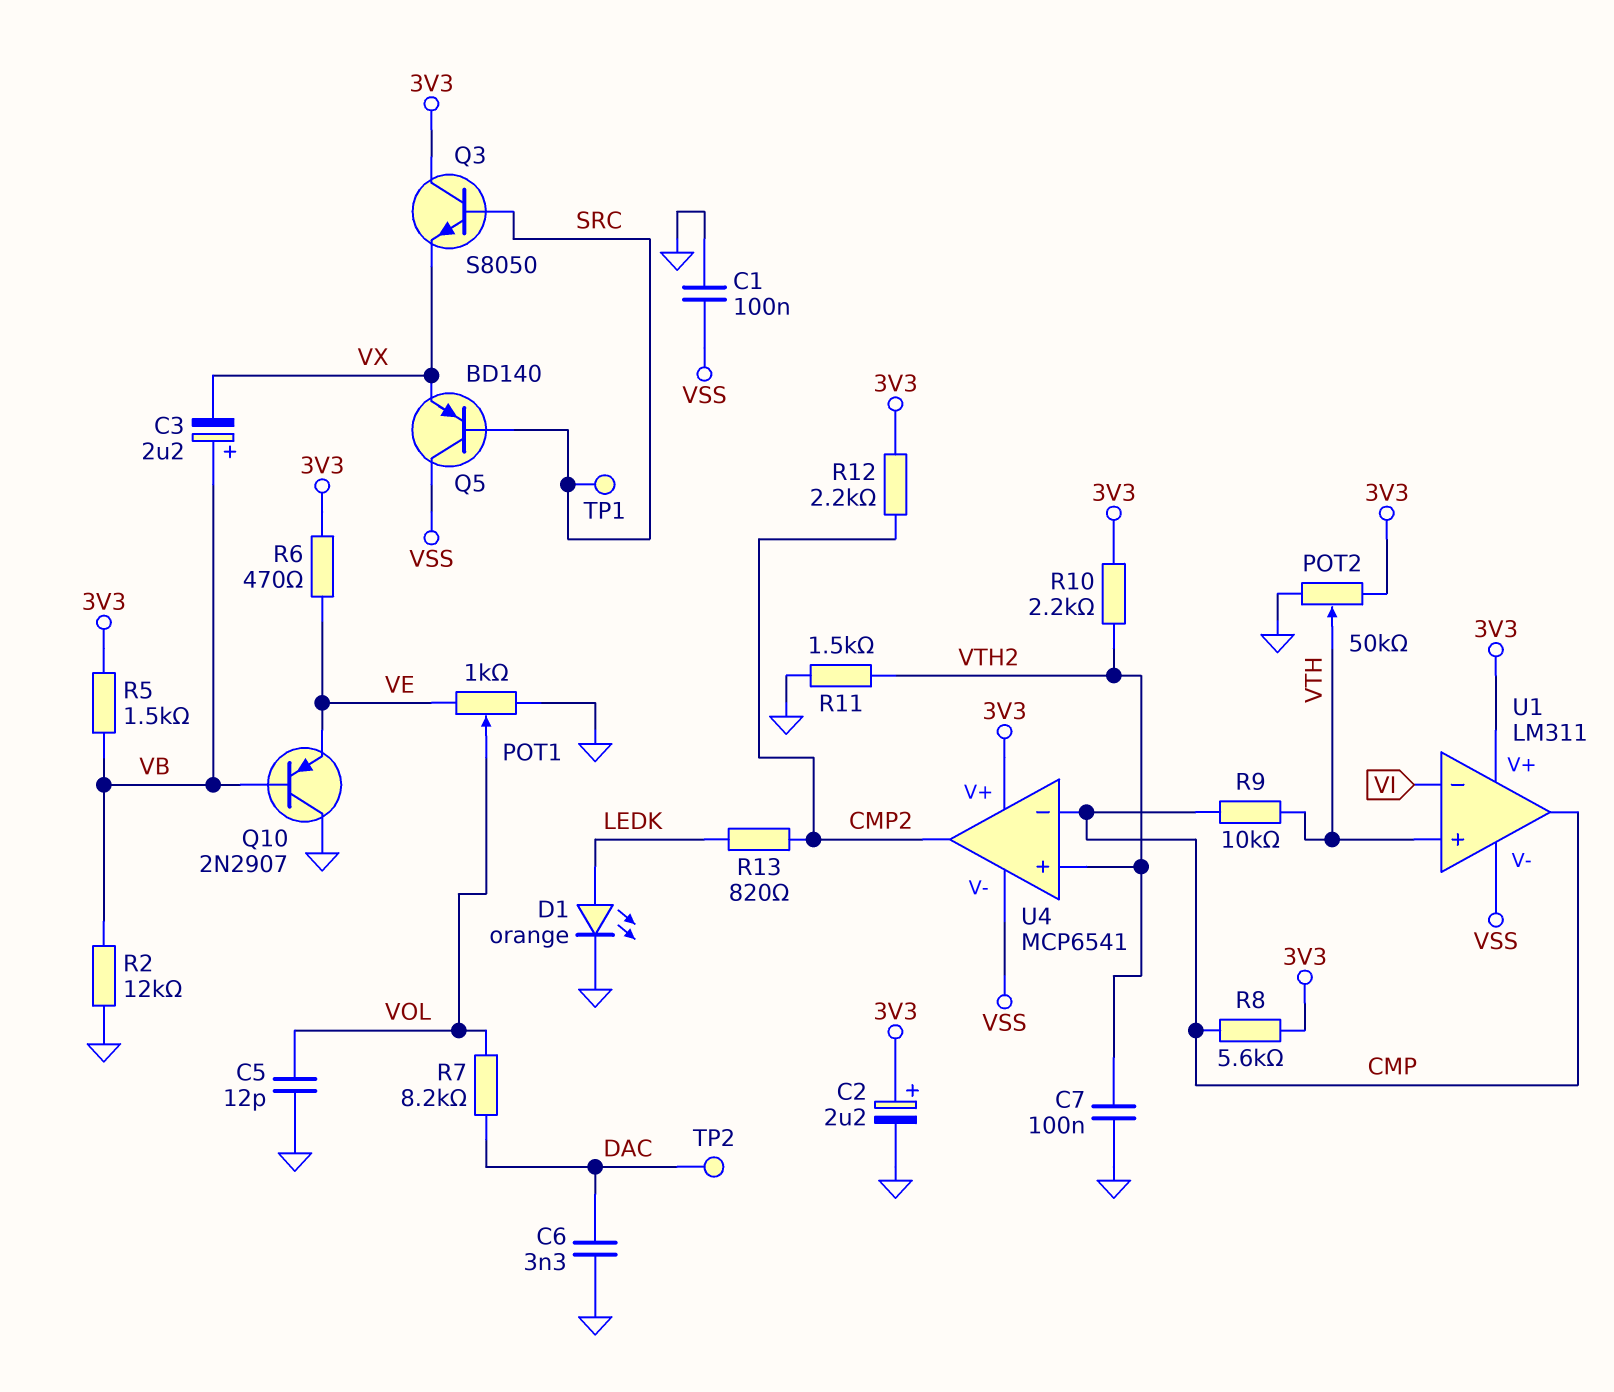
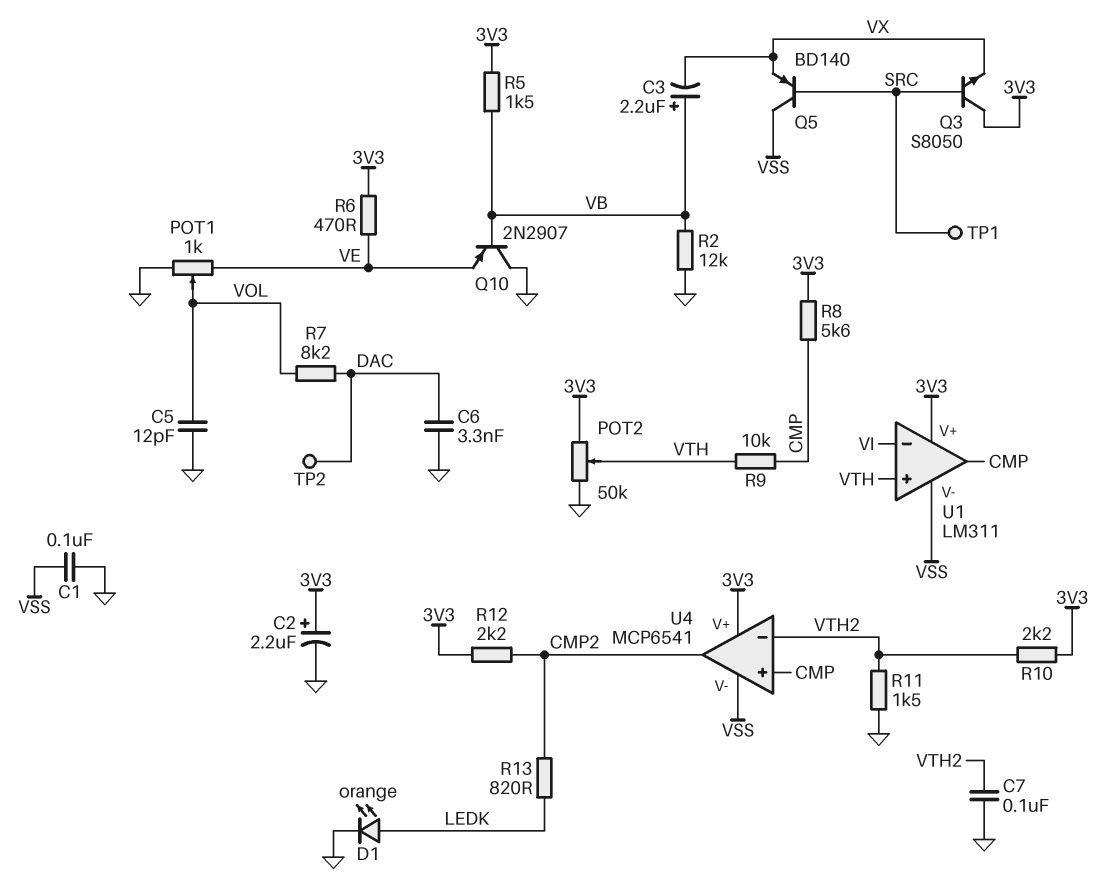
U4 pin in+: VTH2 -> CMP
U4 pin in-: CMP -> VTH2

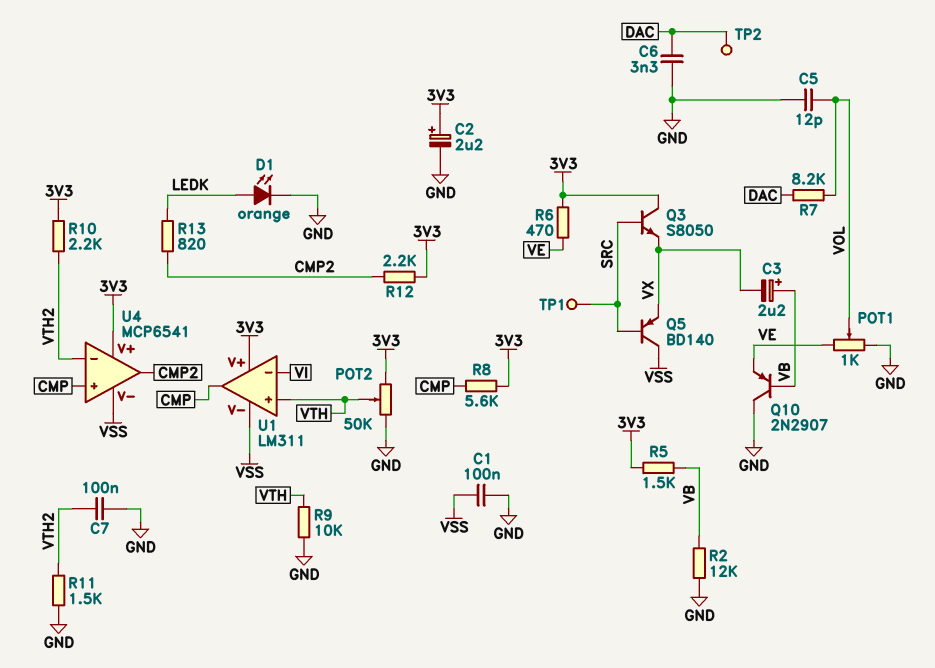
R9: 10k (CMP, VTH) -> 10k (GND, VTH)

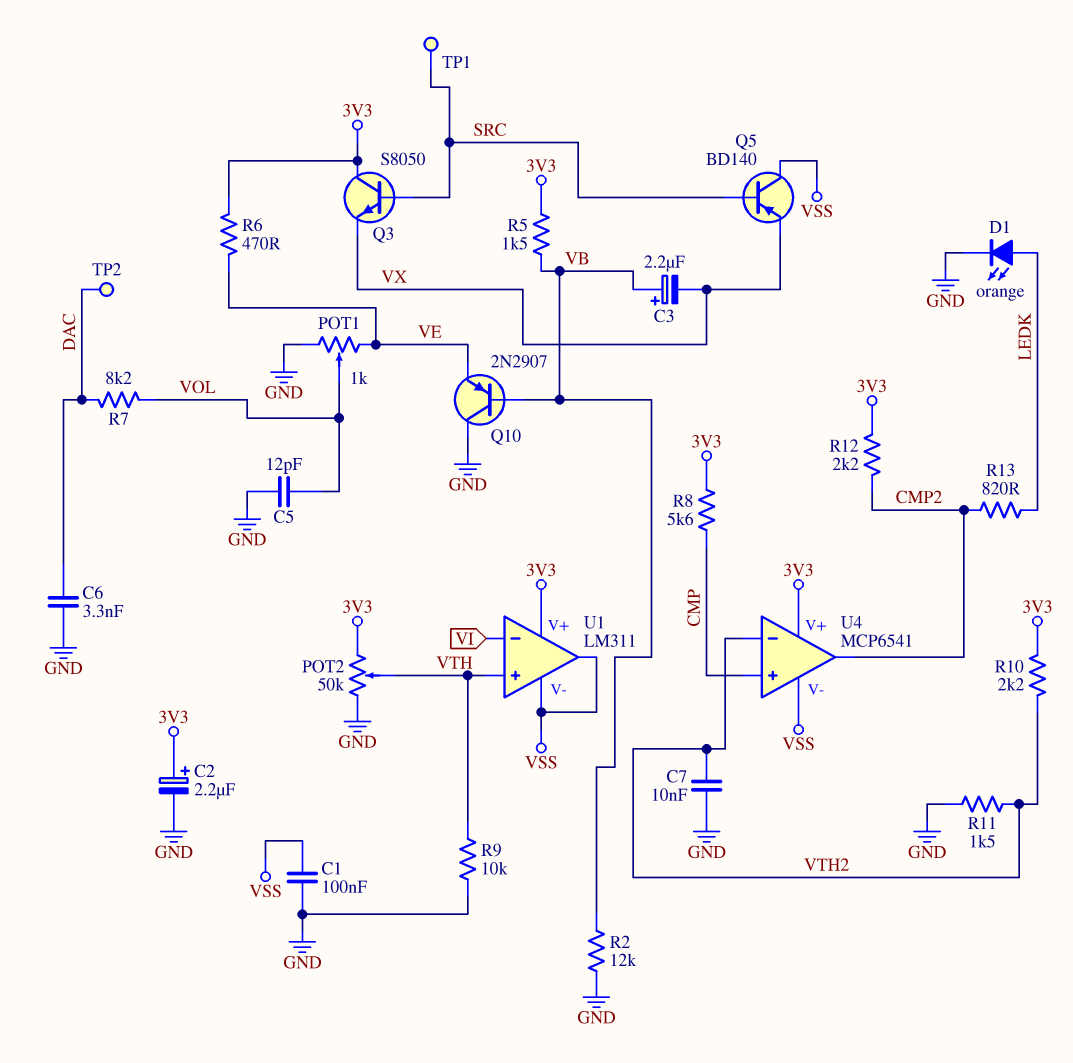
C7: 100nF (GND, VTH2) -> 10nF (GND, VTH2)
U1 pin out: CMP -> VSS

